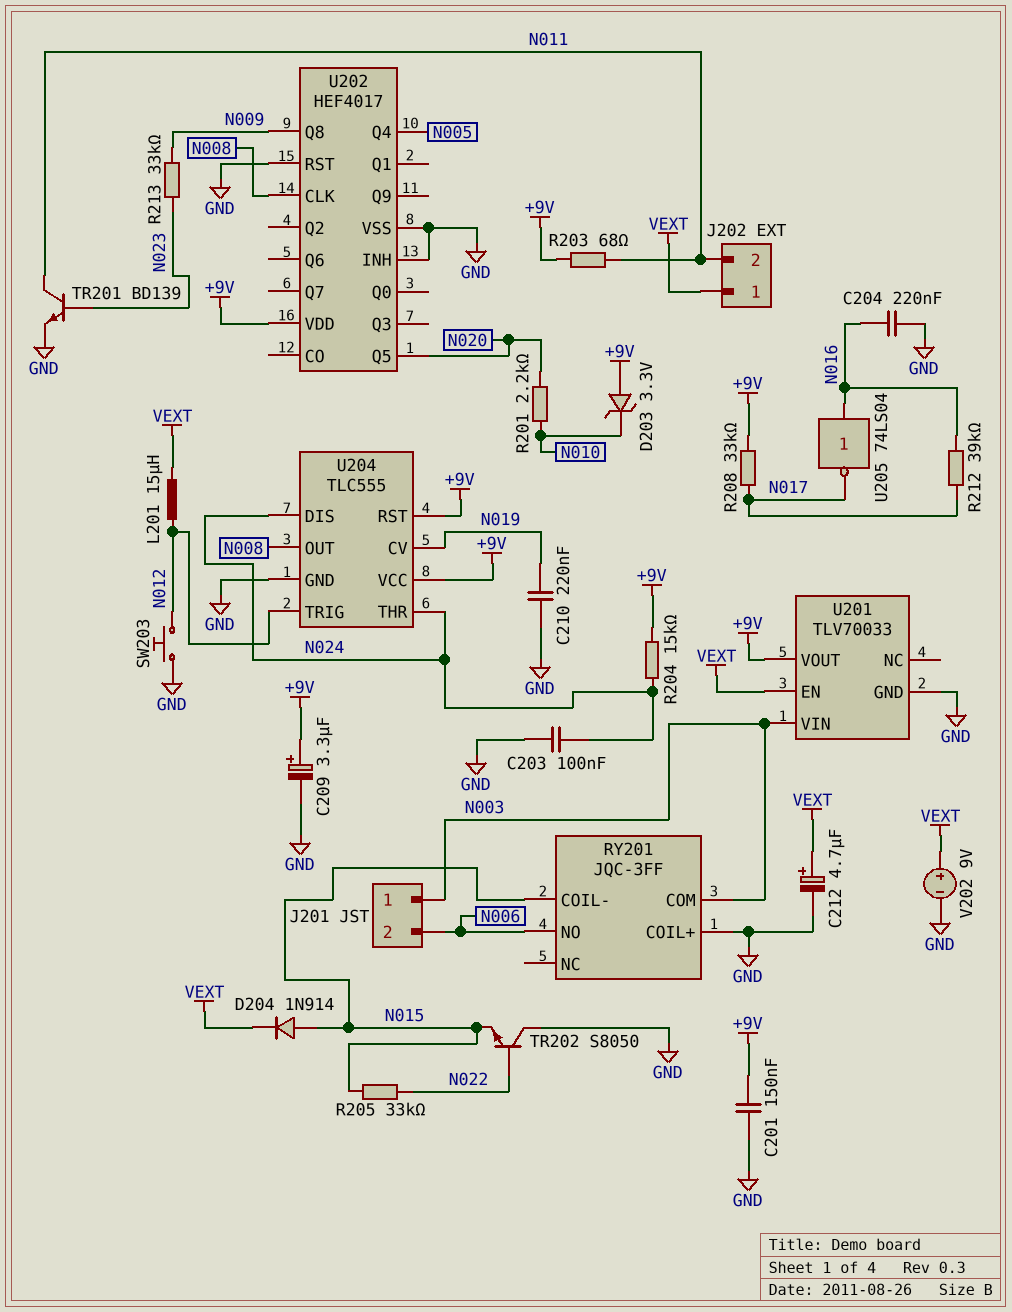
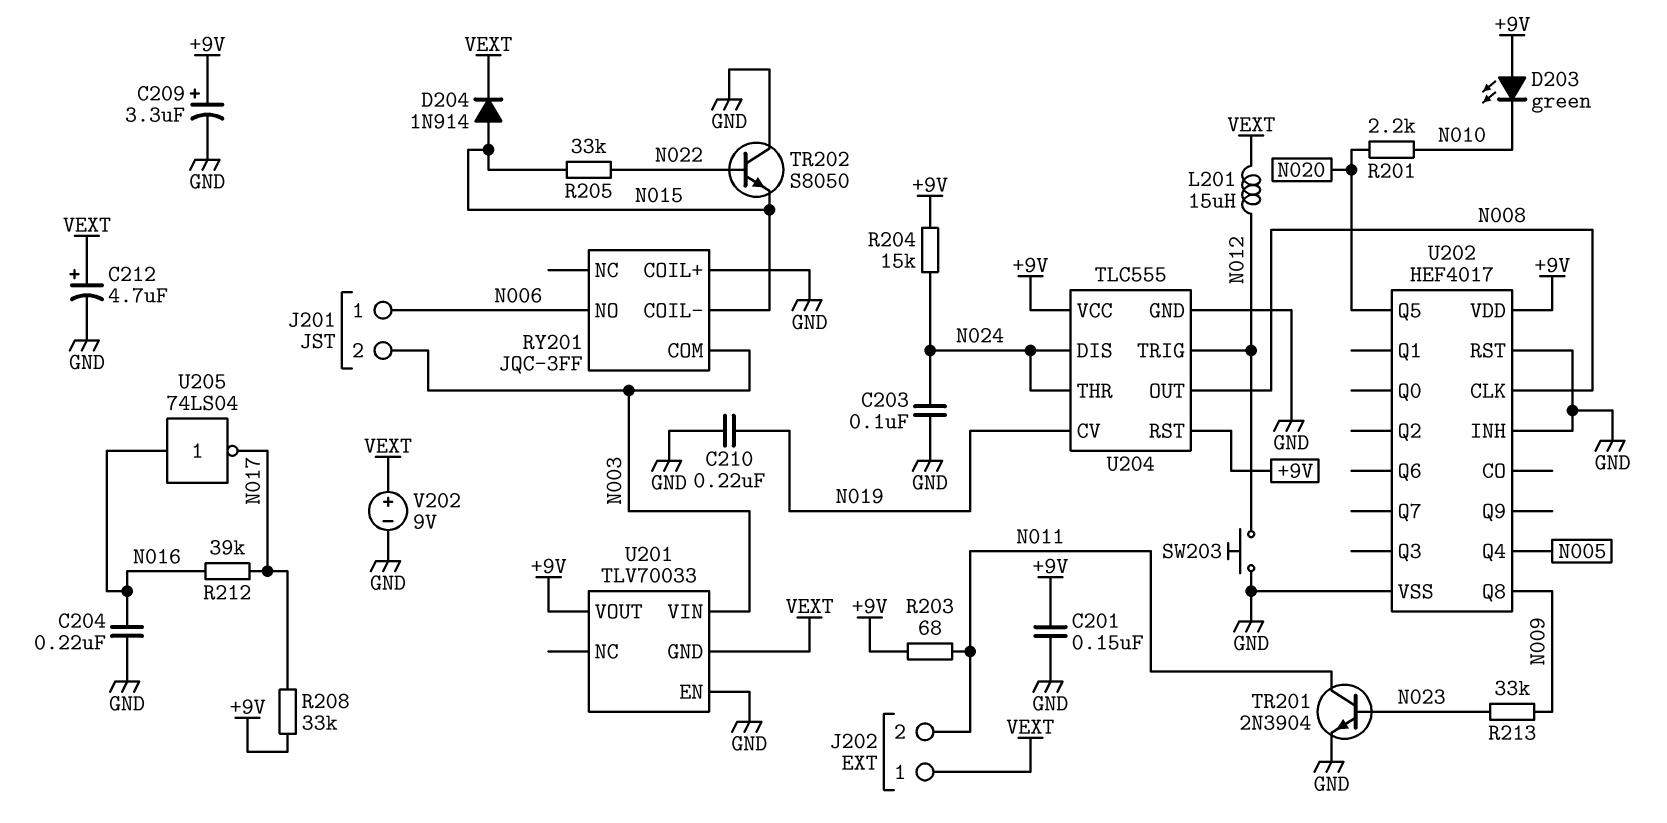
D203: zener 3.3V (A +9V, K N010) -> LED green (A +9V, K N010)
J201 pin 1: N003 -> N006
J201 pin 2: N006 -> N003
TR201: NPN BD139 (B N023, C N011, E GND) -> NPN 2N3904 (B N023, C N011, E GND)
U201 pin EN: VEXT -> GND
U201 pin GND: GND -> VEXT

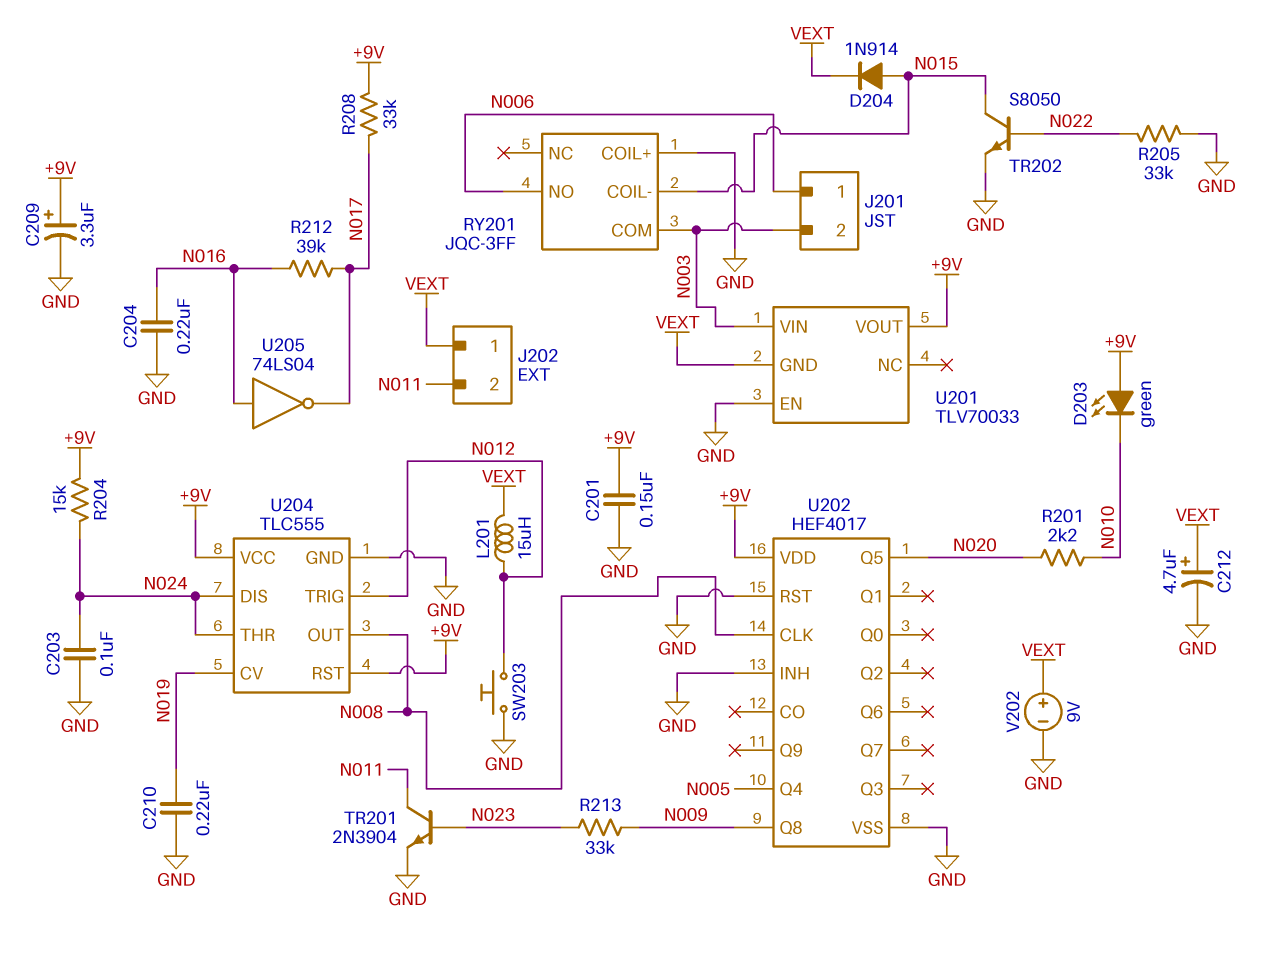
R203: 68 (+9V, N011) -> none
R205: 33k (N015, N022) -> 33k (GND, N022)
TR202: NPN S8050 (B N022, C GND, E N015) -> NPN S8050 (B N022, C N015, E GND)

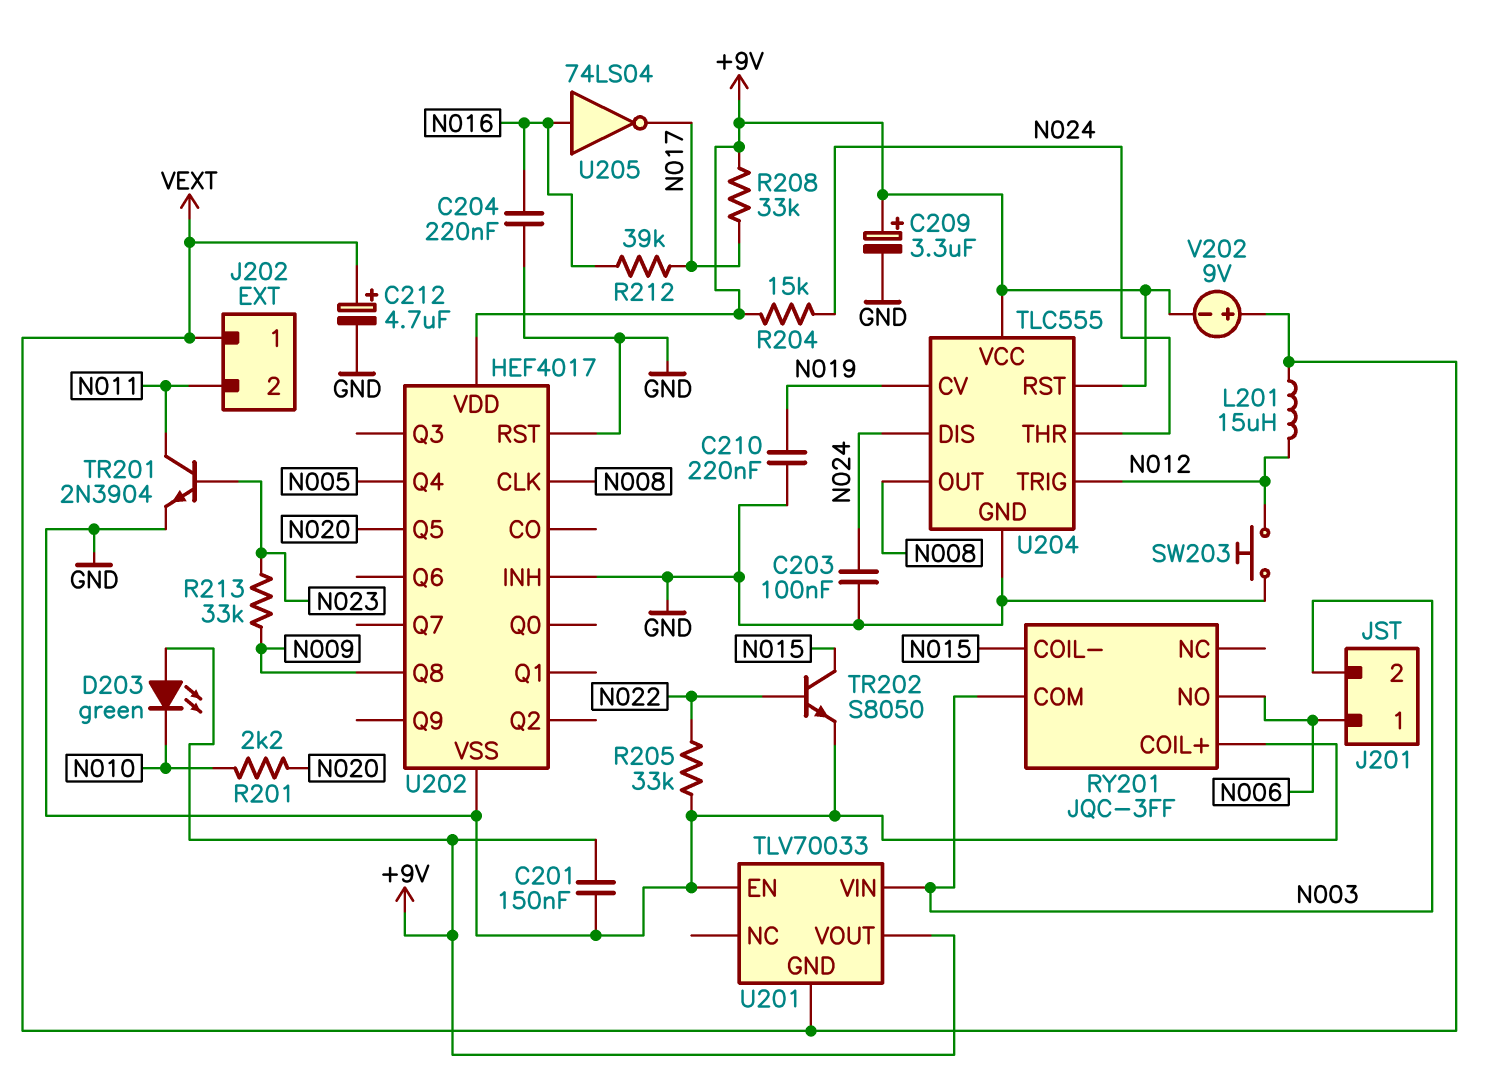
D204: diode 1N914 (A N015, K VEXT) -> none
V202: 9V (plus VEXT, minus GND) -> 9V (plus VEXT, minus +9V)

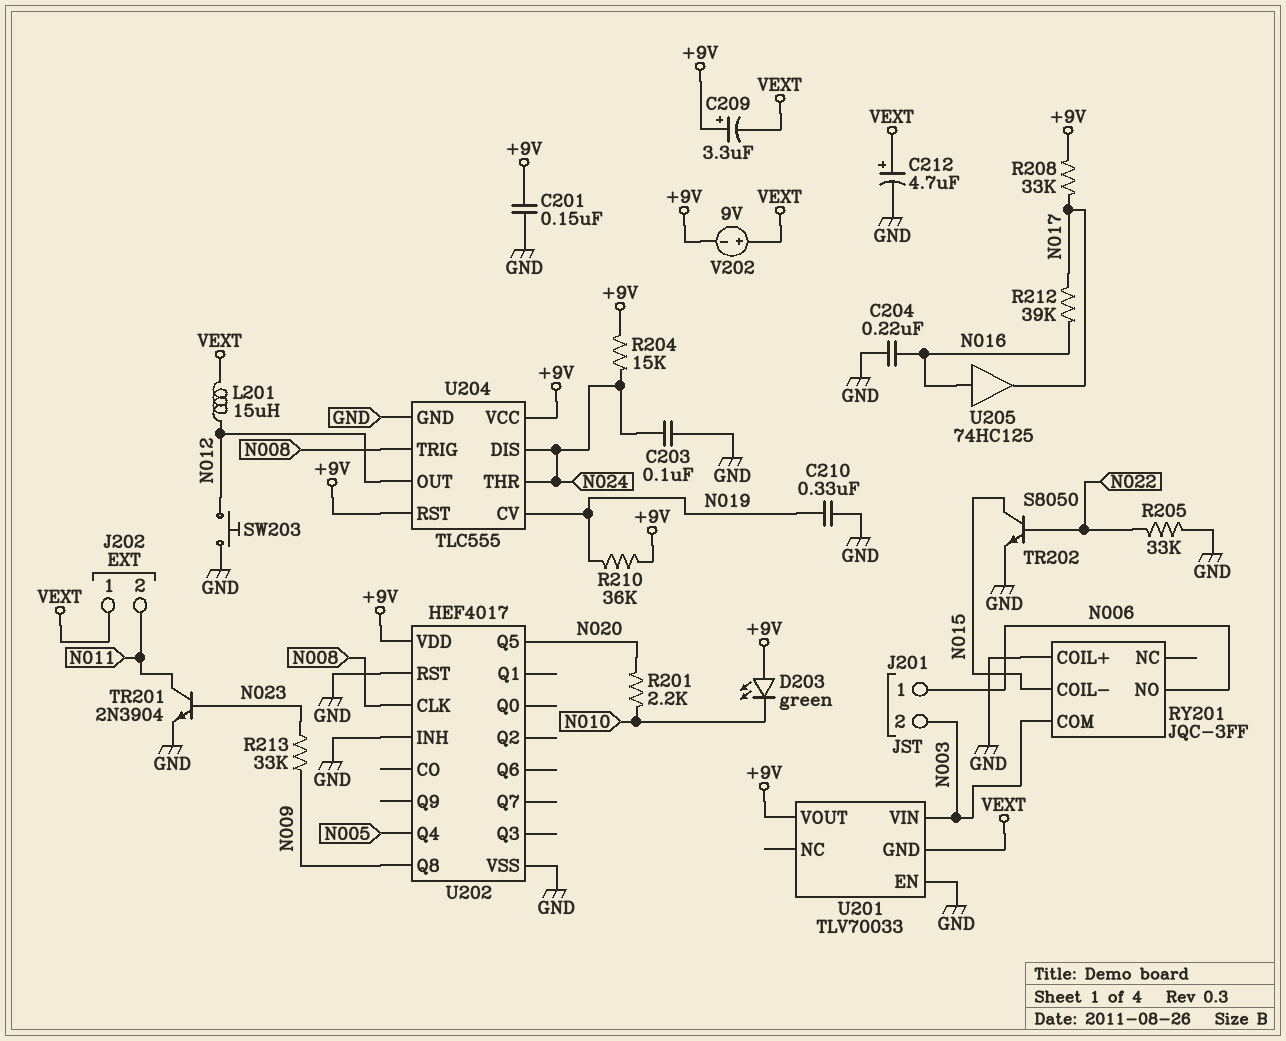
C209: 3.3uF (plus +9V, minus GND) -> 3.3uF (plus +9V, minus VEXT)
C210: 220nF (GND, N019) -> 330nF (GND, N019)
R210: none -> 36k (+9V, N019)
U204 pin OUT: N008 -> N012
U204 pin TRIG: N012 -> N008
U205: NOT 74LS04 (in N016, out N017) -> buffer 74HC125 (in N016, out N017)

